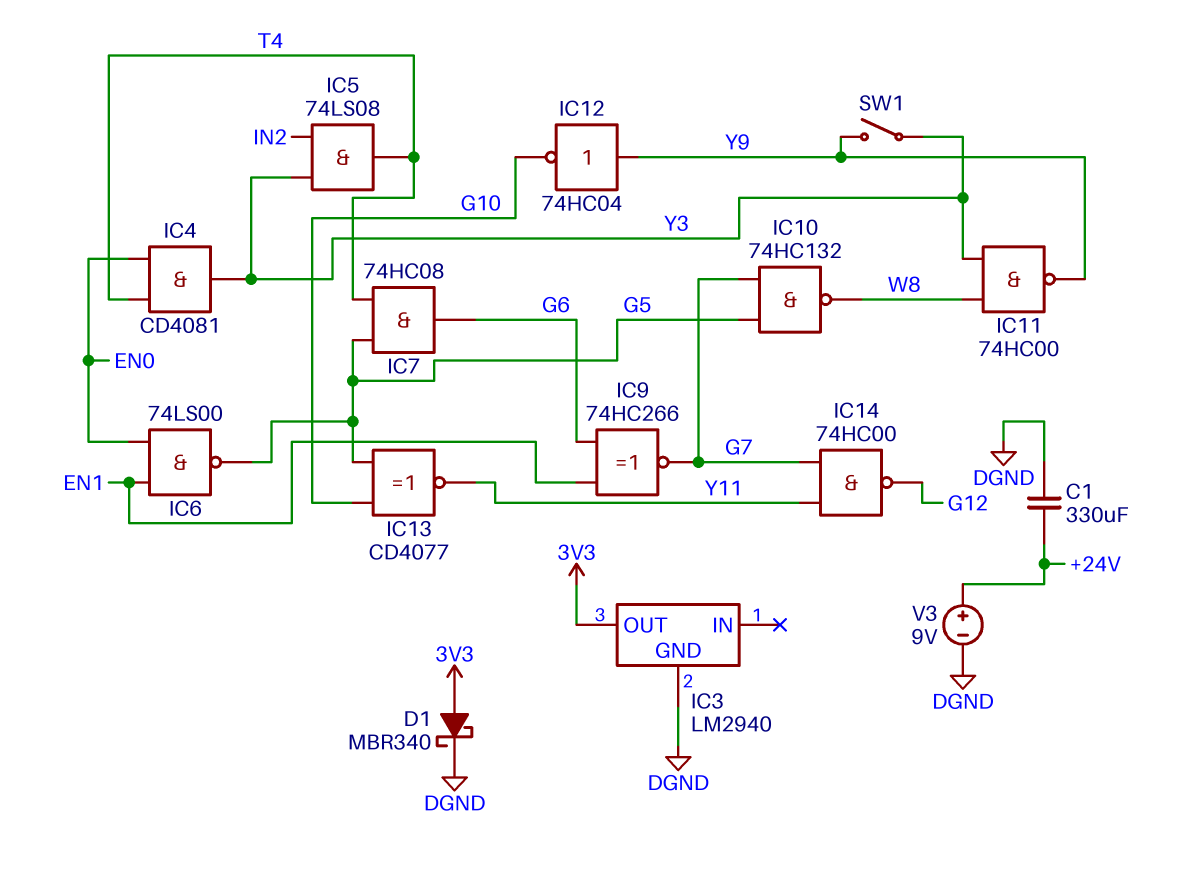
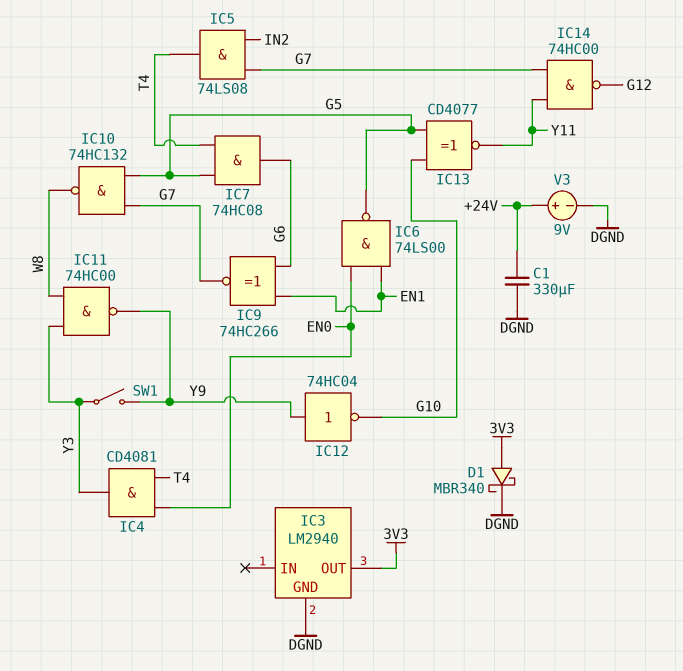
IC5: AND 74LS08 (in IN2, in Y3, out T4) -> AND 74LS08 (in G7, in IN2, out T4)

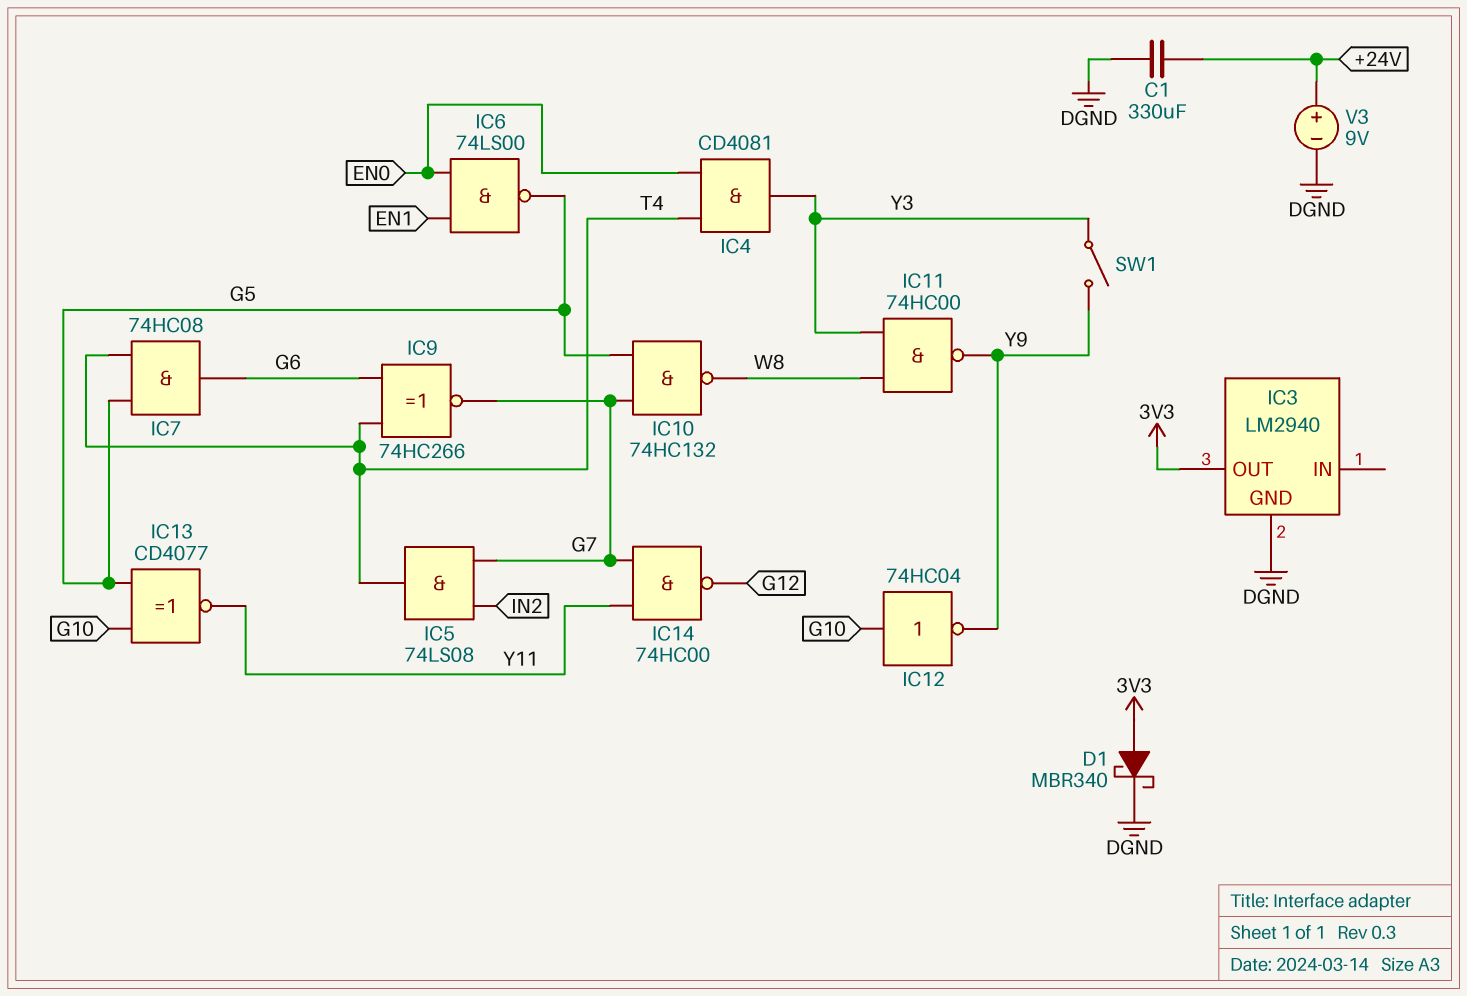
IC9: XNOR 74HC266 (in EN1, in G6, out G7) -> XNOR 74HC266 (in G6, in T4, out G7)
IC12: NOT 74HC04 (in Y9, out G10) -> NOT 74HC04 (in G10, out Y9)

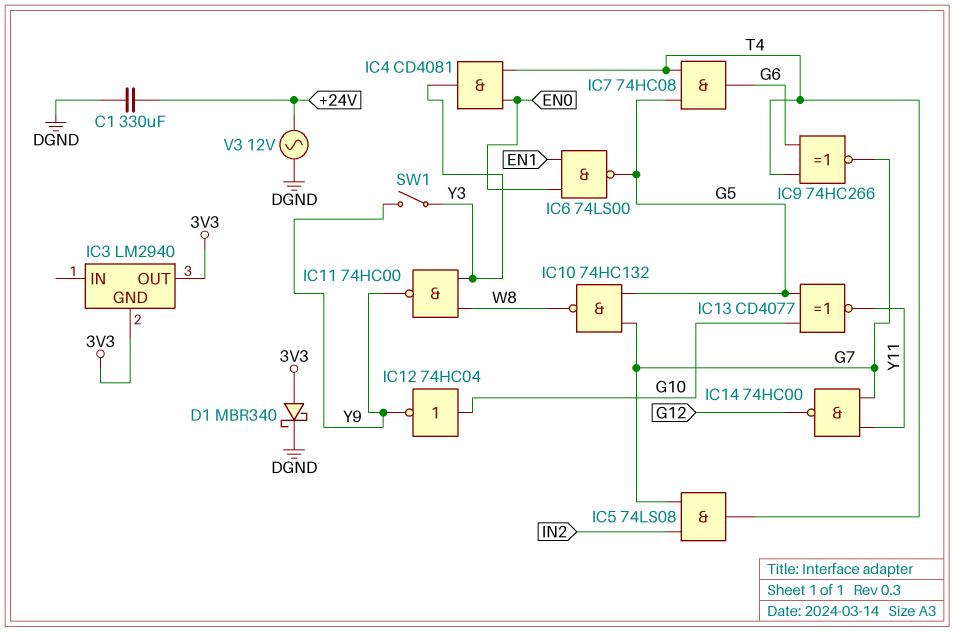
IC3 pin GND: DGND -> 3V3
V3: 9V (plus +24V, minus DGND) -> AC 12V (+24V, DGND)

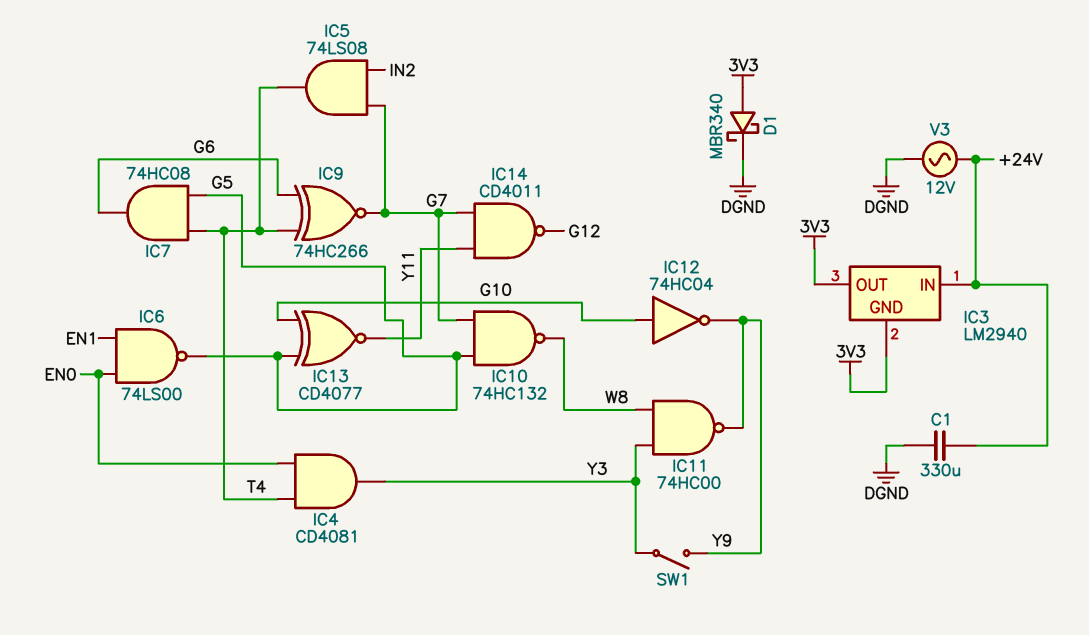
IC3 pin IN: none -> +24V
IC14: NAND 74HC00 (in G7, in Y11, out G12) -> NAND CD4011 (in G7, in Y11, out G12)

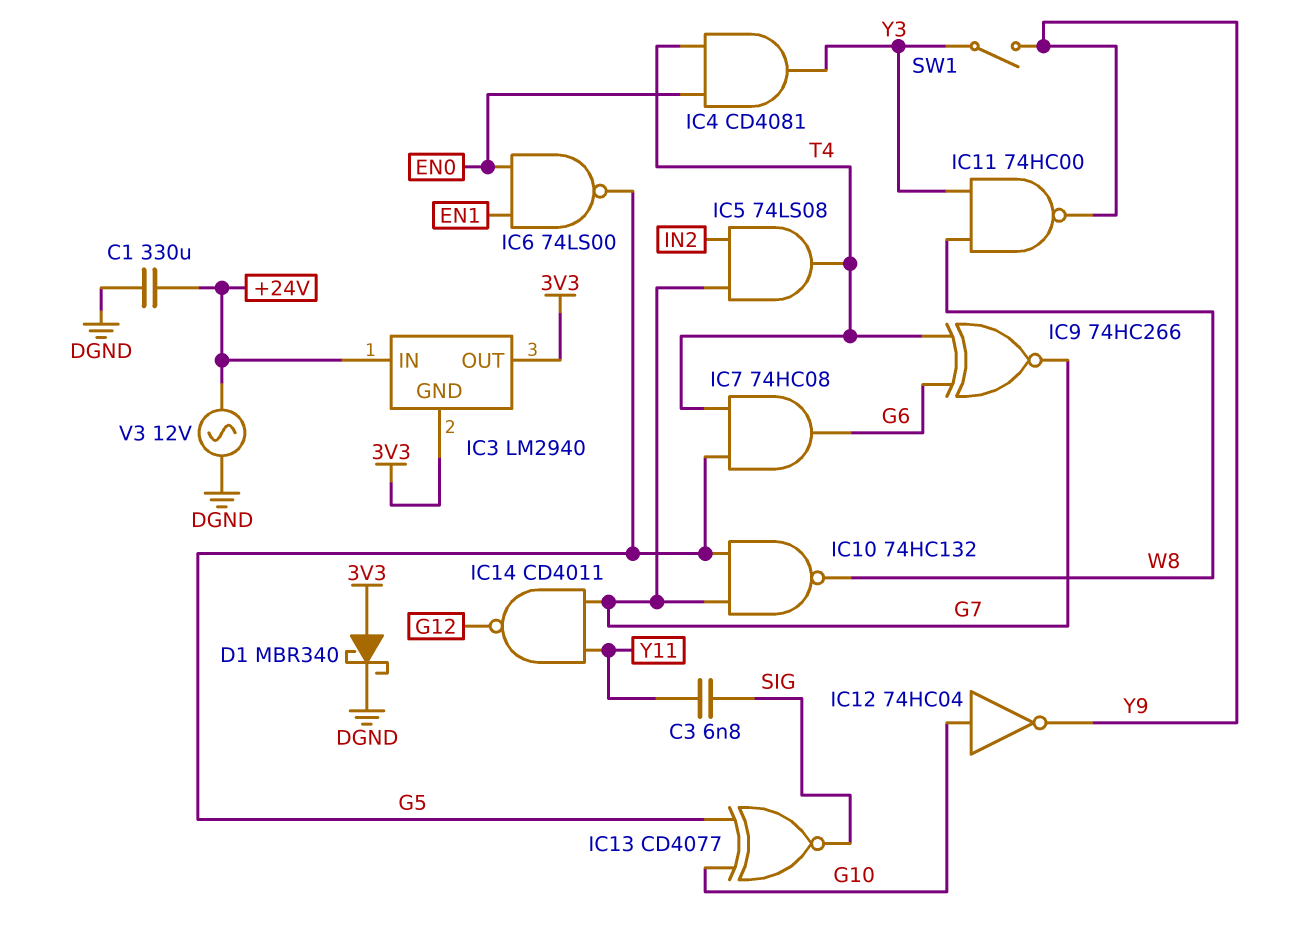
C3: none -> 6.8nF (SIG, Y11)
IC13: XNOR CD4077 (in G5, in G10, out Y11) -> XNOR CD4077 (in G5, in G10, out SIG)

